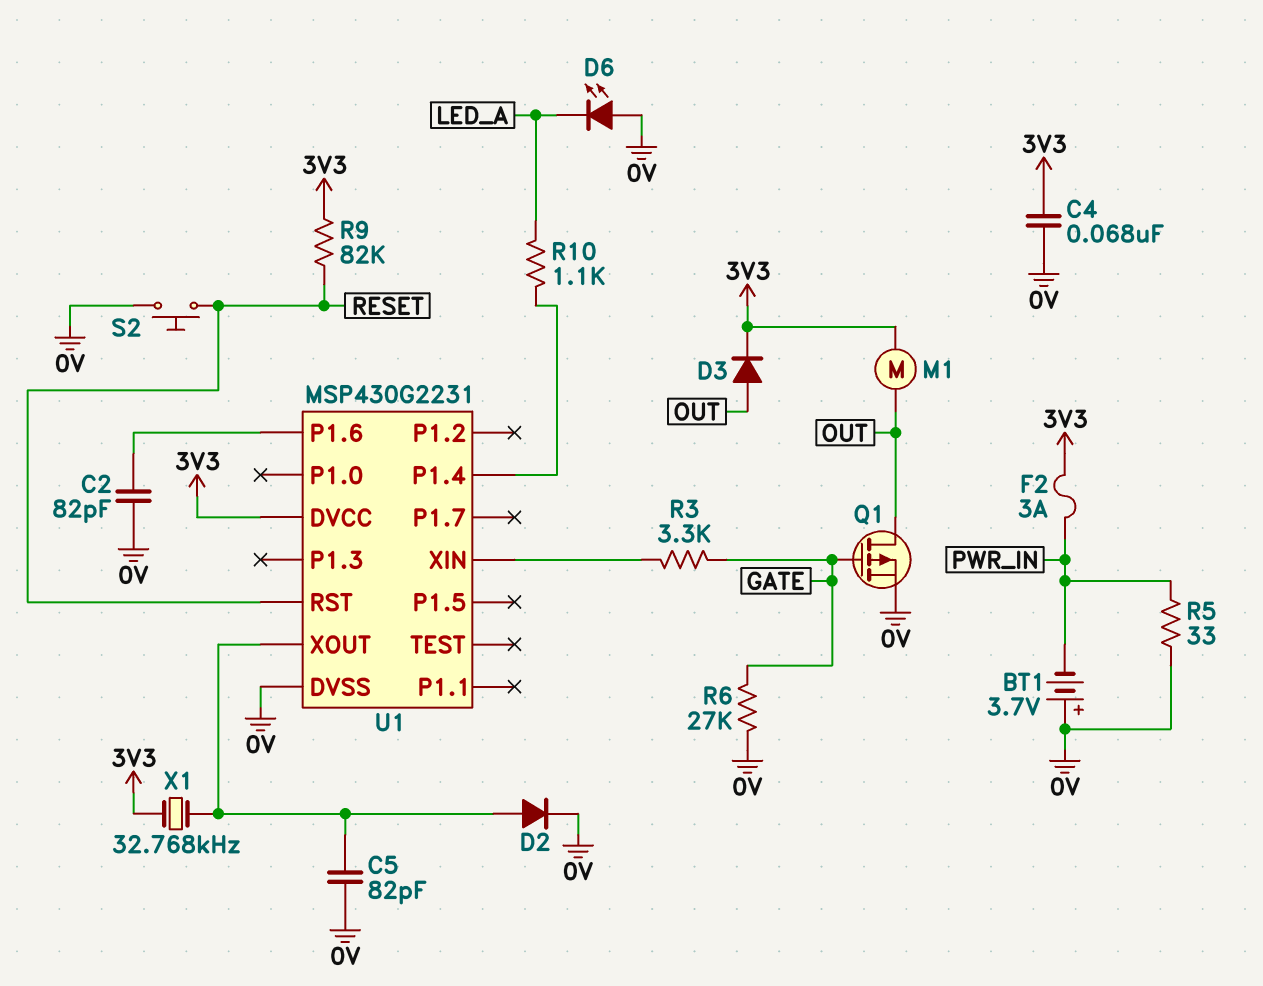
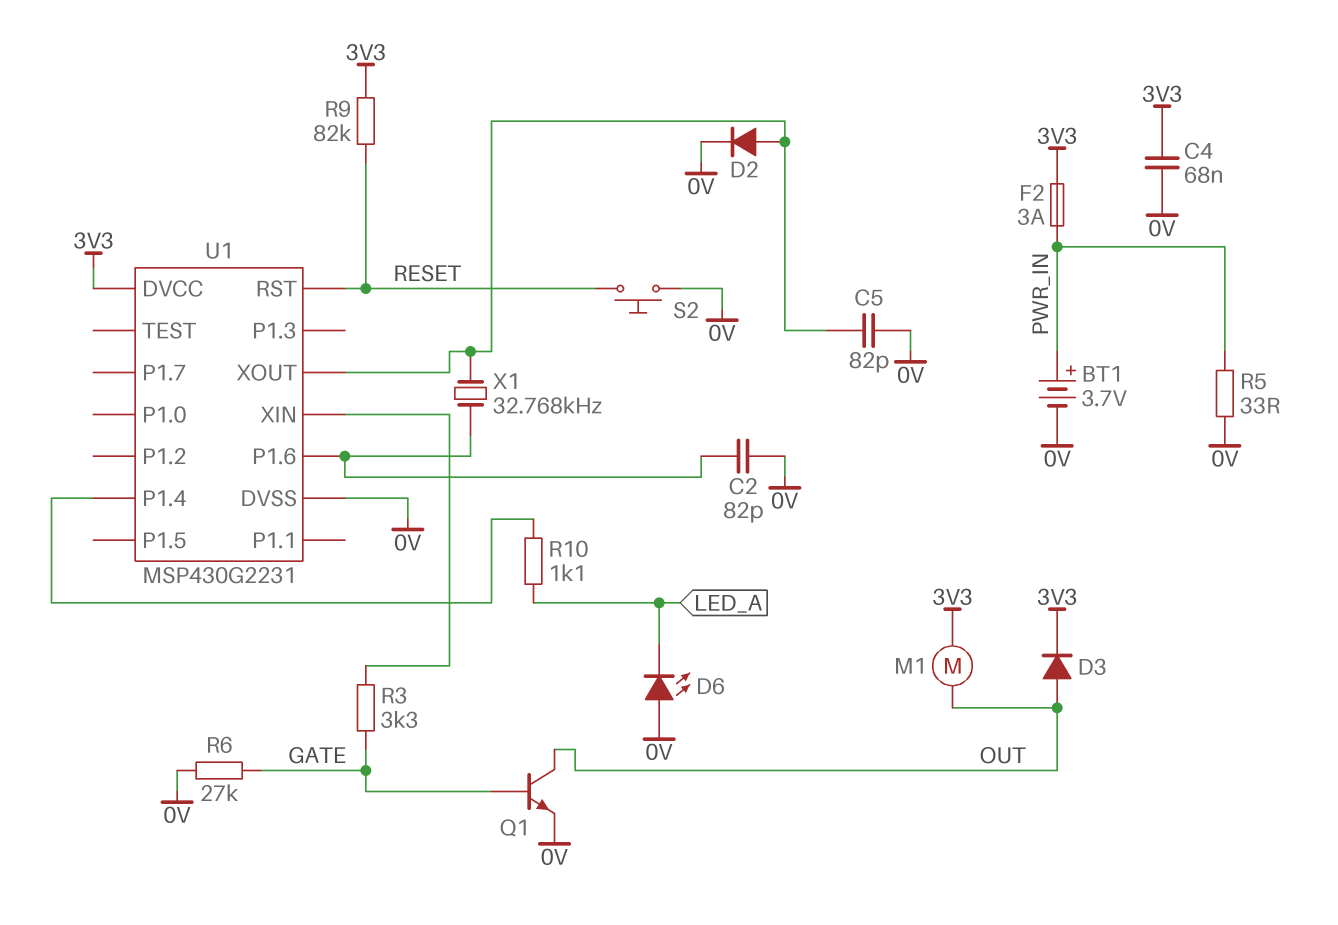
BT1: 3.7V (plus 0V, minus PWR_IN) -> 3.7V (plus PWR_IN, minus 0V)
Q1: PMOS (G GATE, D OUT, S 0V) -> NPN (B GATE, C OUT, E 0V)
X1: 32.768kHz (3V3, U1/XOUT) -> 32.768kHz (U1/P1.6, U1/XOUT)

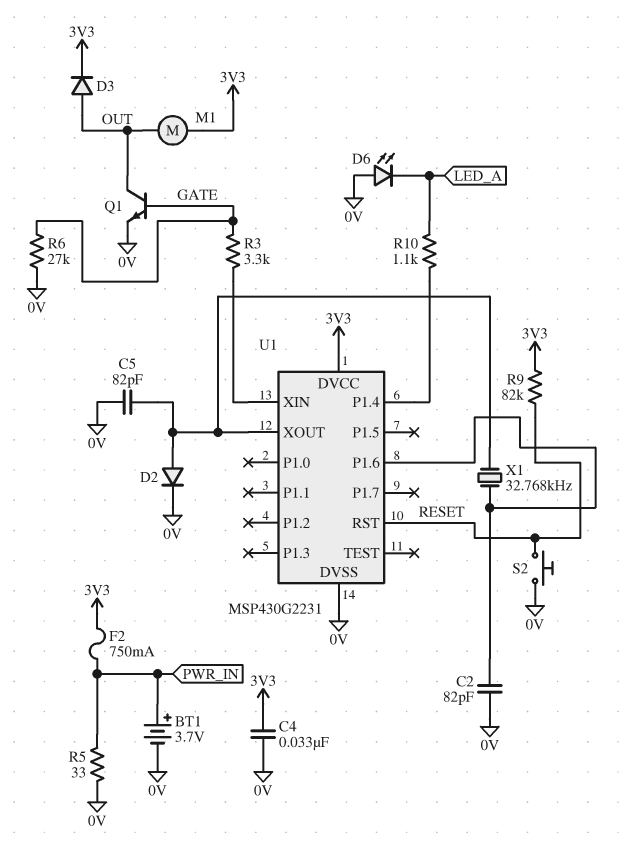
C4: 68nF (0V, 3V3) -> 33nF (0V, 3V3)
F2: 3A (3V3, PWR_IN) -> 750mA (3V3, PWR_IN)

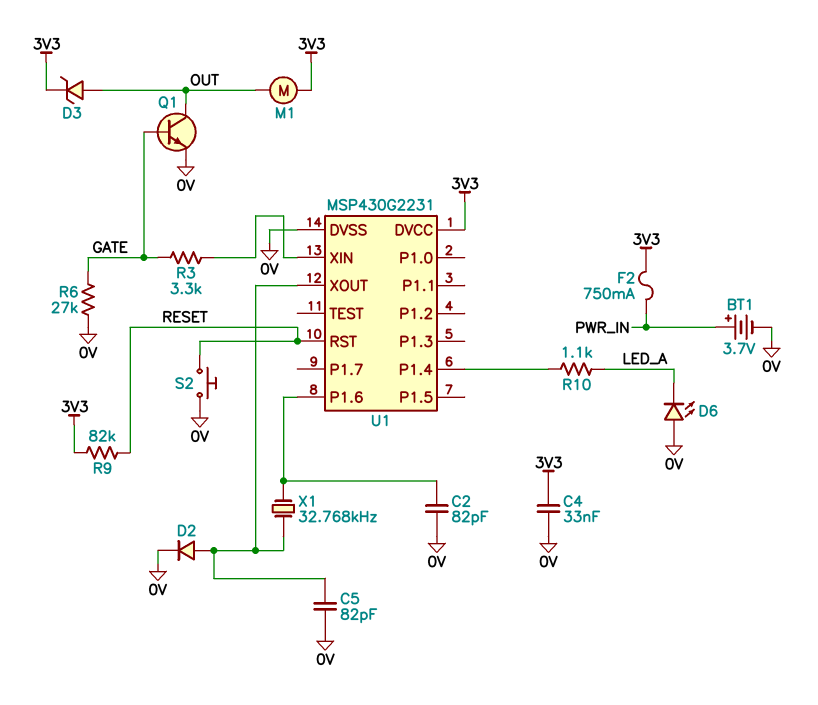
D3: diode (A OUT, K 3V3) -> zener (A OUT, K 3V3)
R5: 33 (0V, PWR_IN) -> none

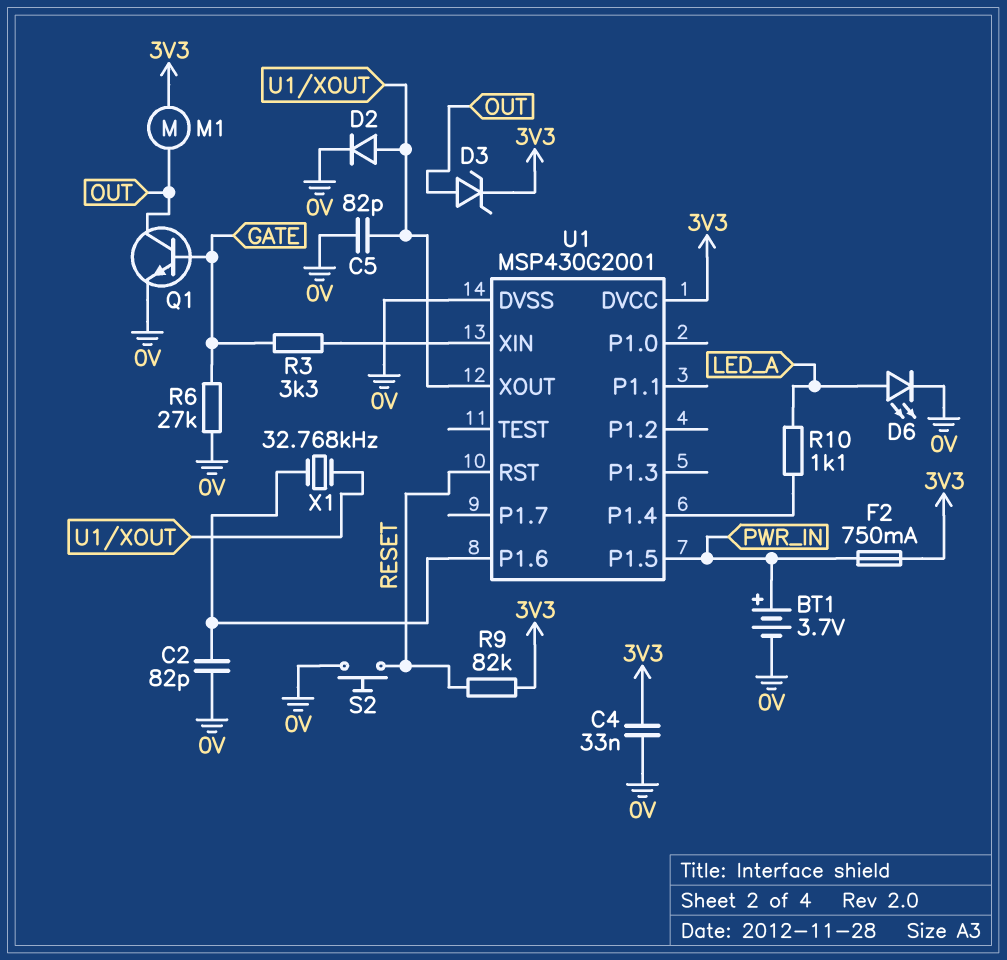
D6: LED (A 0V, K LED_A) -> LED (A LED_A, K 0V)
U1: MSP430G2231 -> MSP430G2001
U1 pin P1.5: none -> PWR_IN

